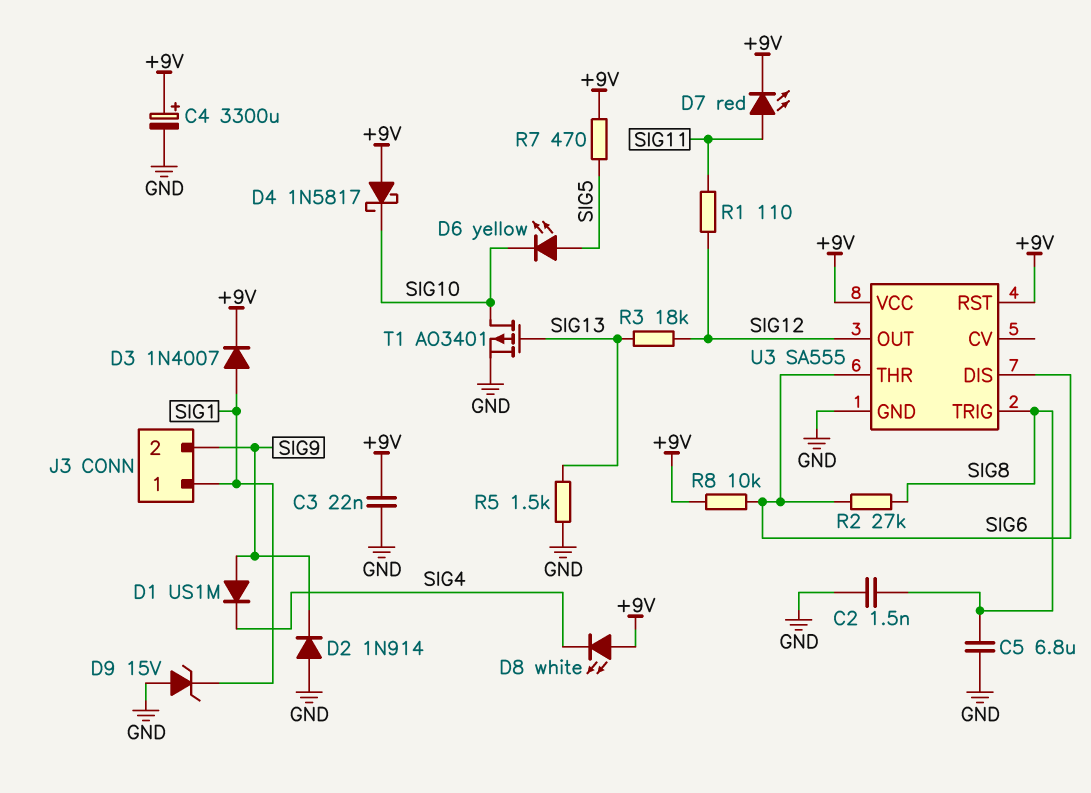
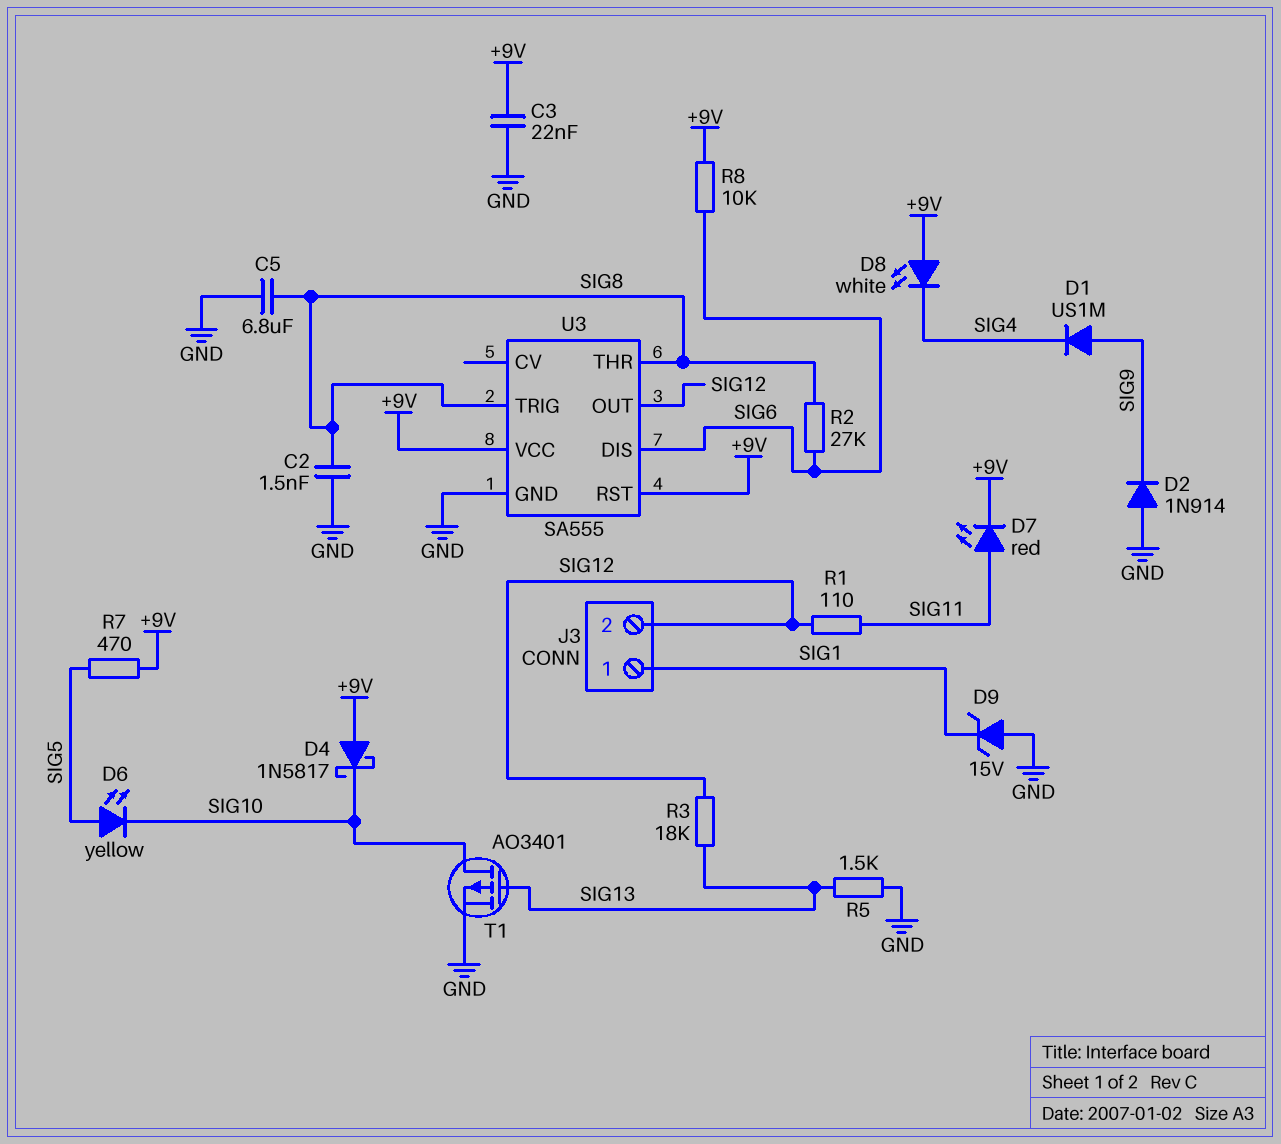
C4: 3300uF (plus +9V, minus GND) -> none
D3: diode 1N4007 (A SIG1, K +9V) -> none
J3 pin 2: SIG9 -> SIG12
U3 pin THR: SIG6 -> SIG8

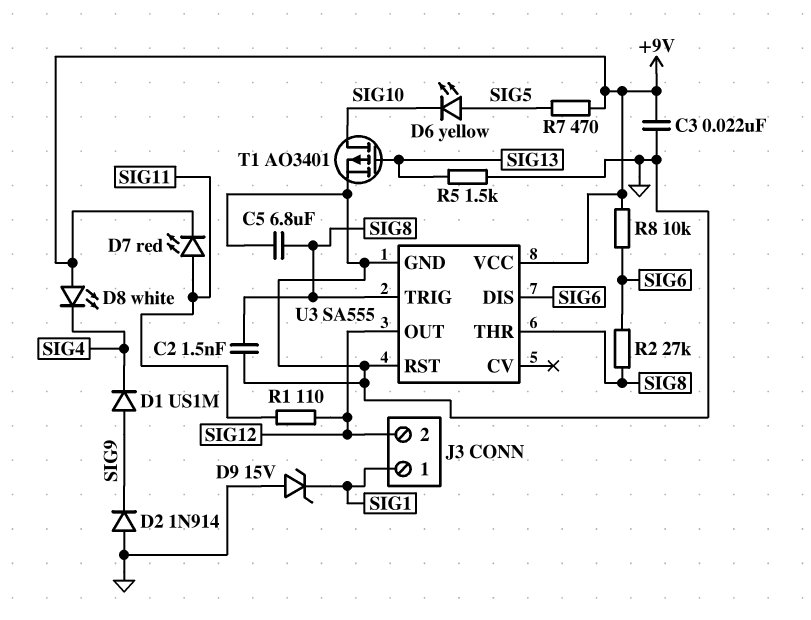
D4: schottky 1N5817 (A +9V, K SIG10) -> none
R3: 18k (SIG12, SIG13) -> none
U3 pin RST: +9V -> GND

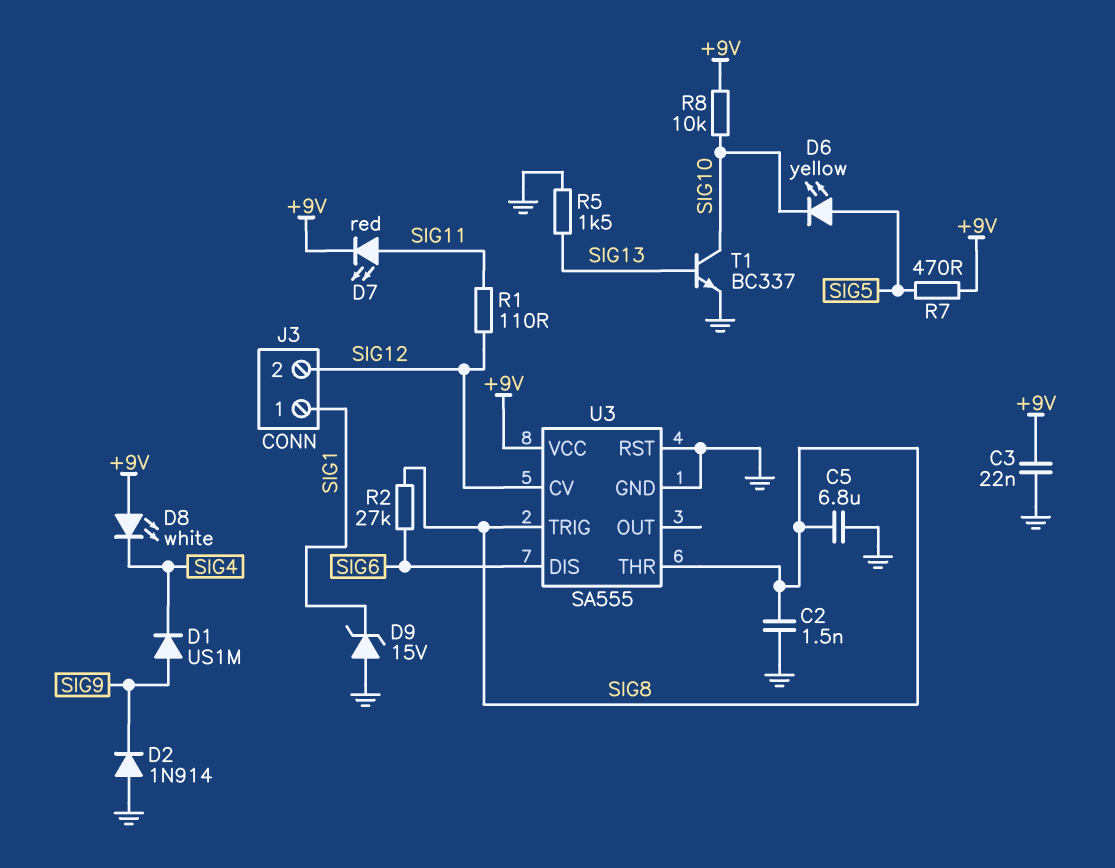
R8: 10k (+9V, SIG6) -> 10k (+9V, SIG10)
T1: PMOS AO3401 (G SIG13, D SIG10, S GND) -> NPN BC337 (B SIG13, C SIG10, E GND)
U3 pin CV: none -> SIG12
U3 pin OUT: SIG12 -> none

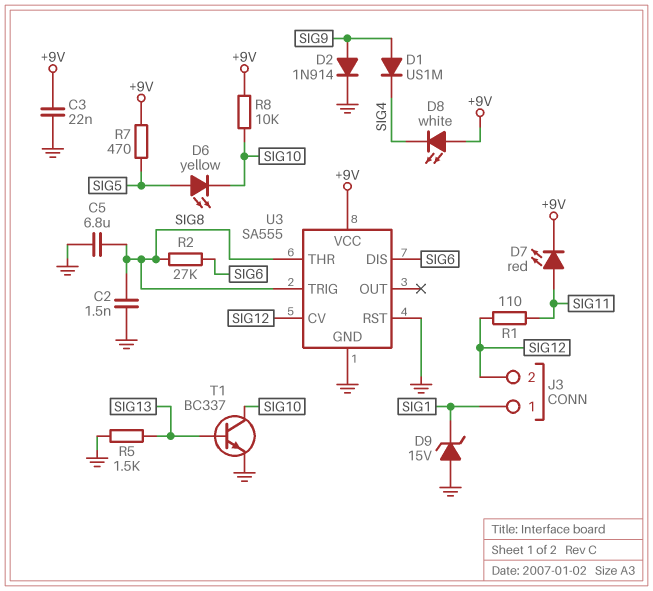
D2: diode 1N914 (A GND, K SIG9) -> diode 1N914 (A SIG9, K GND)

